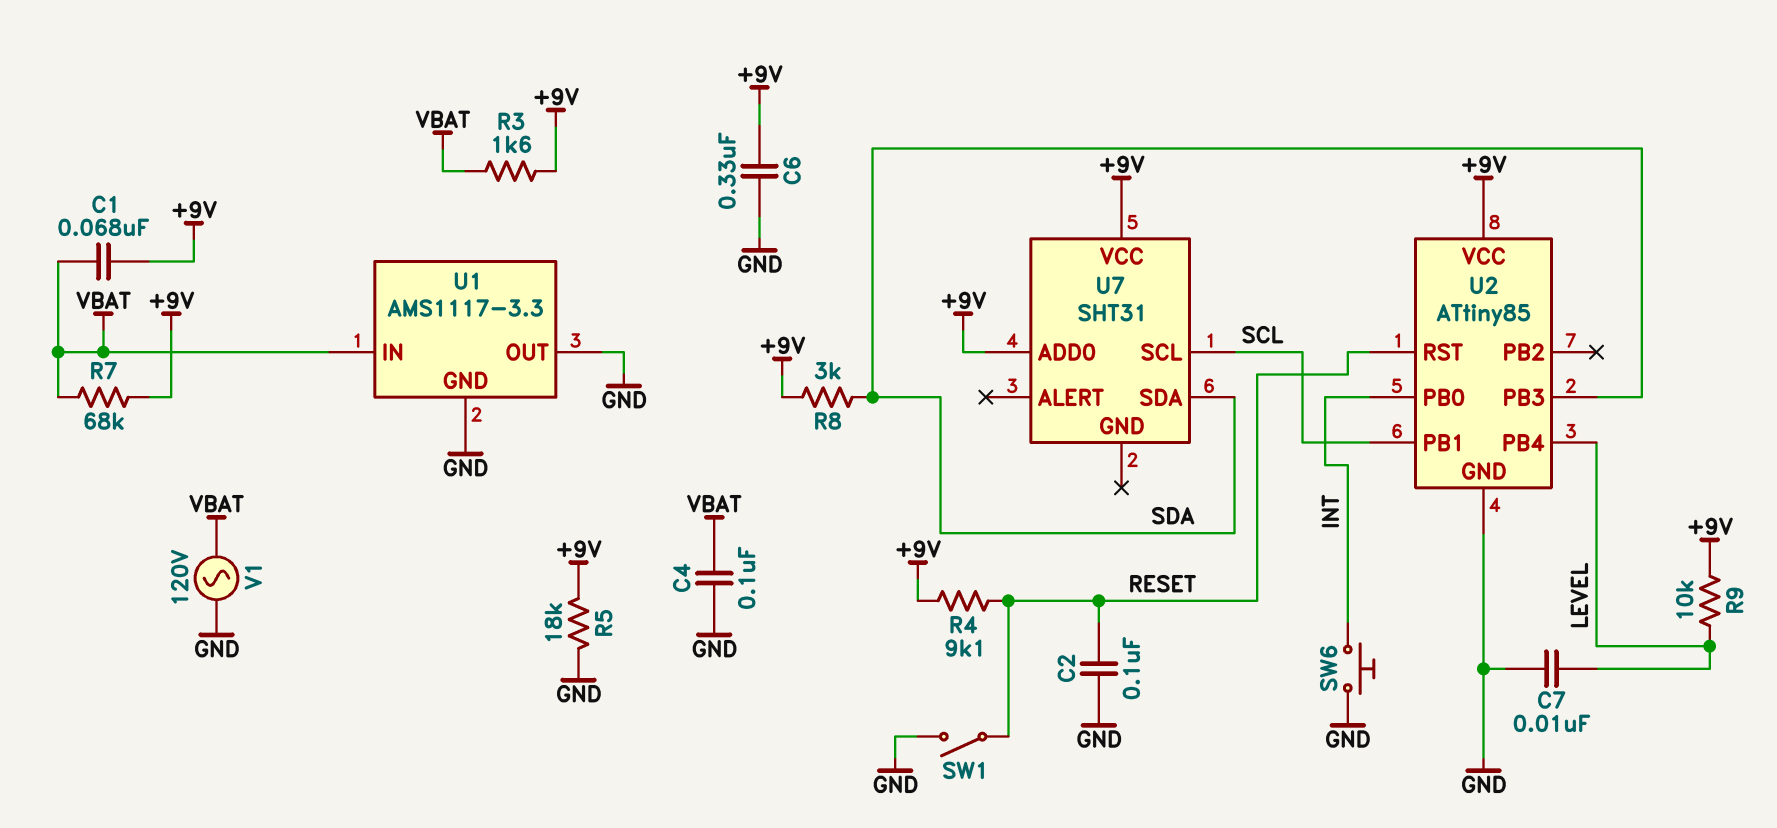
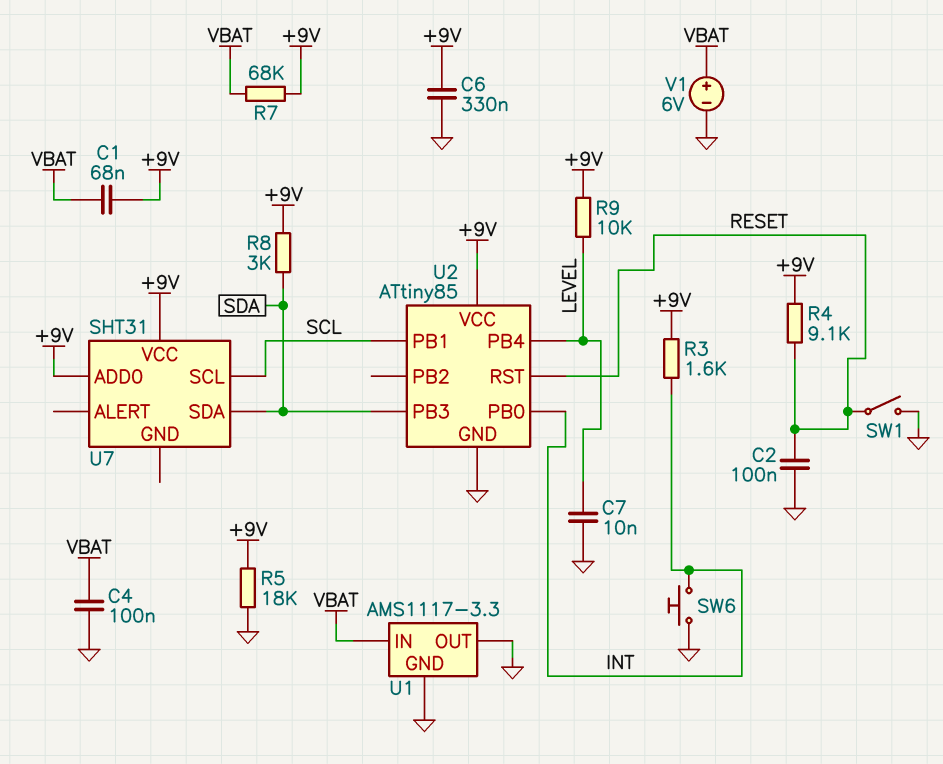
R3: 1.6k (+9V, VBAT) -> 1.6k (+9V, INT)
V1: AC 120V (GND, VBAT) -> 6V (plus VBAT, minus GND)

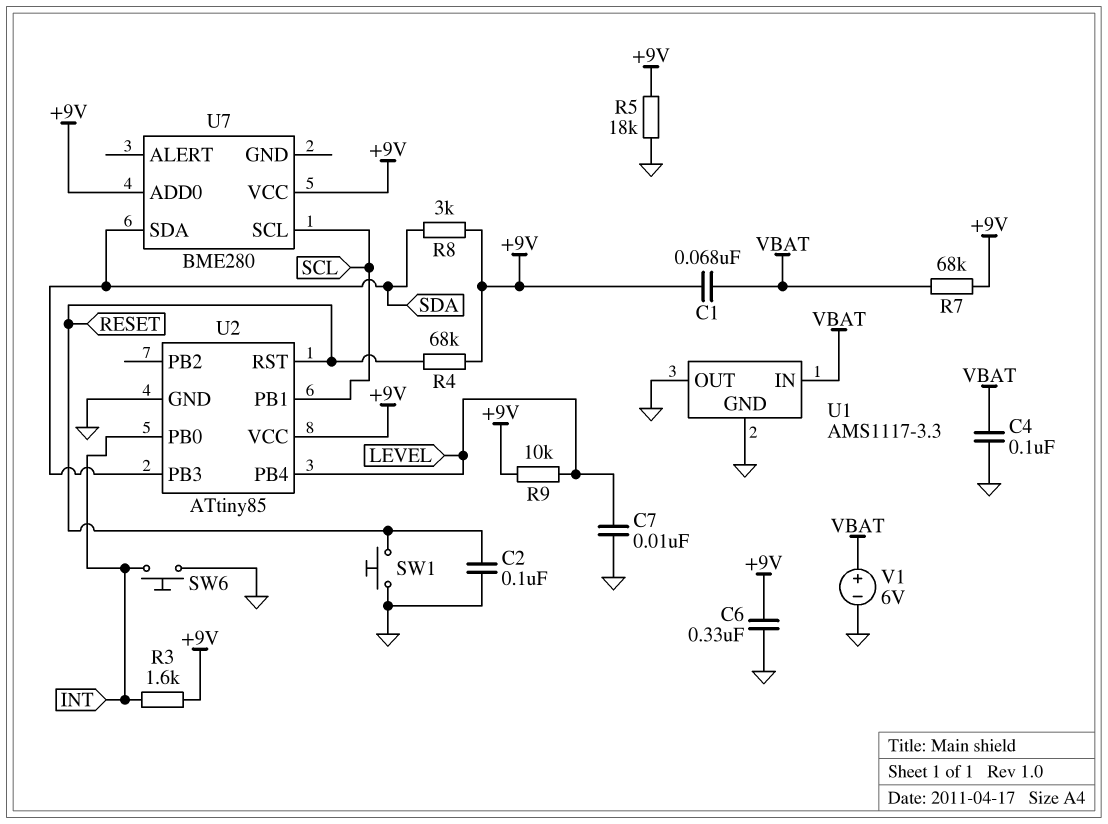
R4: 9.1k (+9V, RESET) -> 68k (+9V, RESET)
SW1: switch (GND, RESET) -> button (GND, RESET)
U7: SHT31 -> BME280

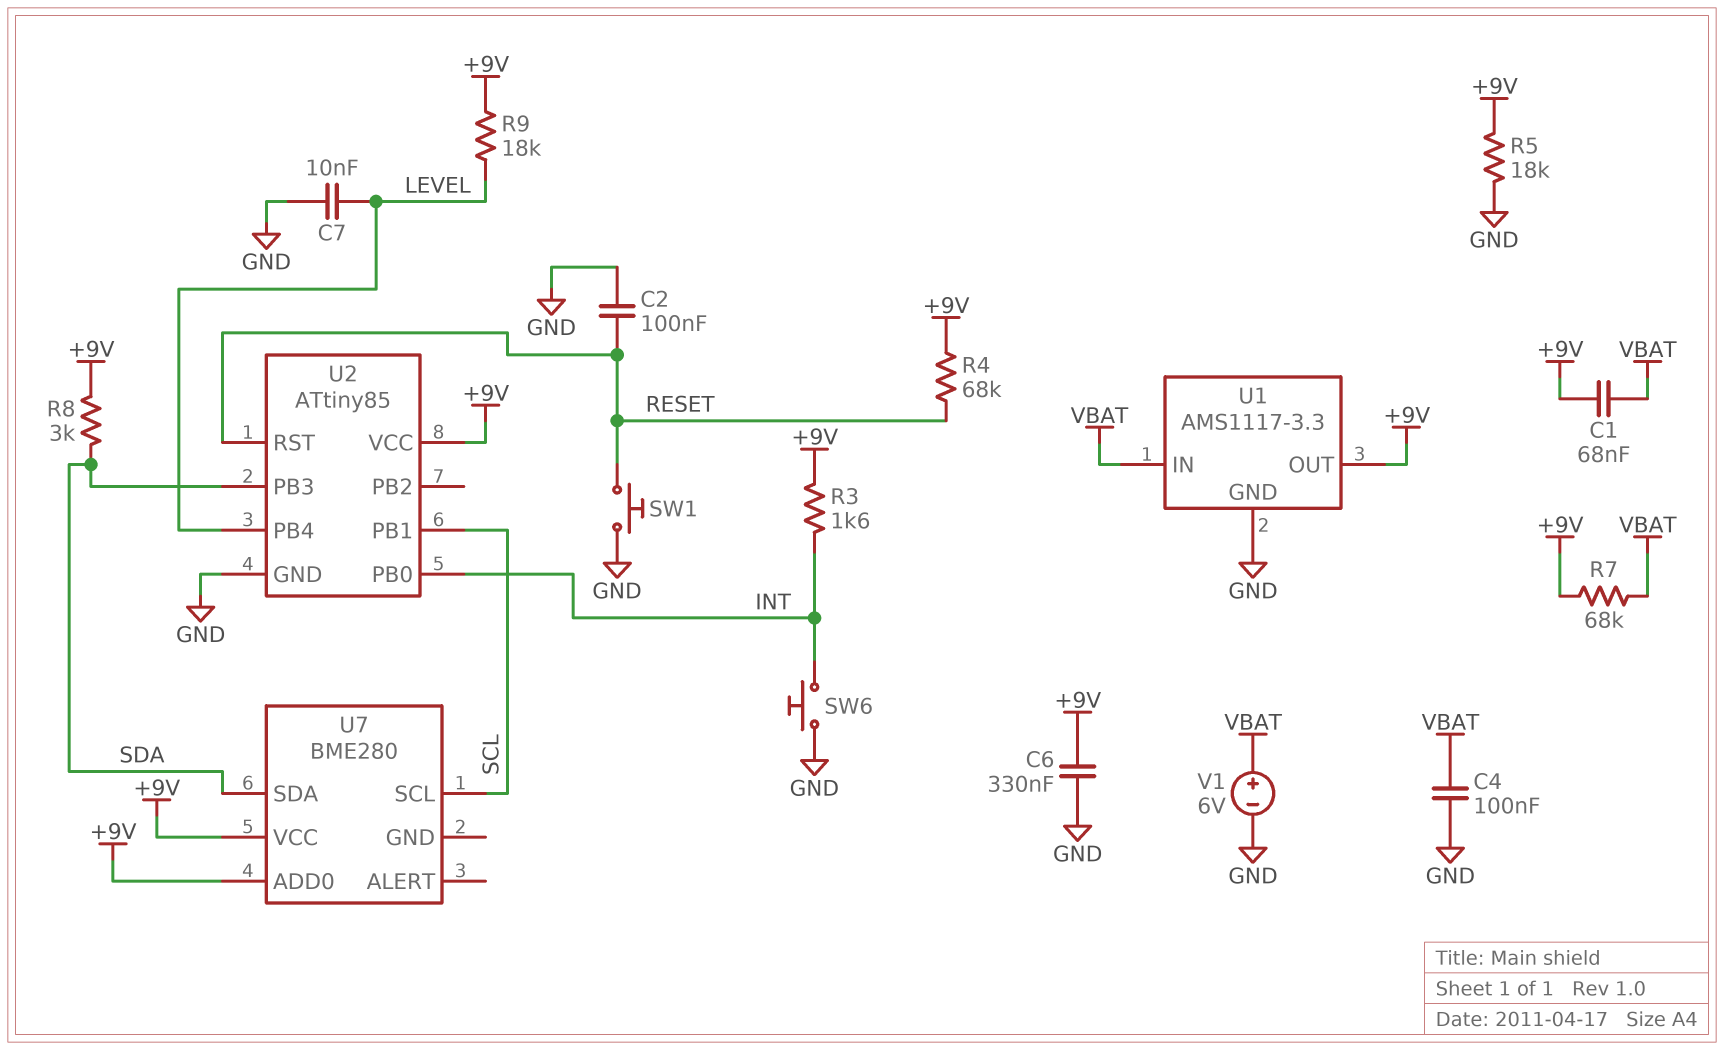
R9: 10k (+9V, LEVEL) -> 18k (+9V, LEVEL)
U1 pin OUT: GND -> +9V

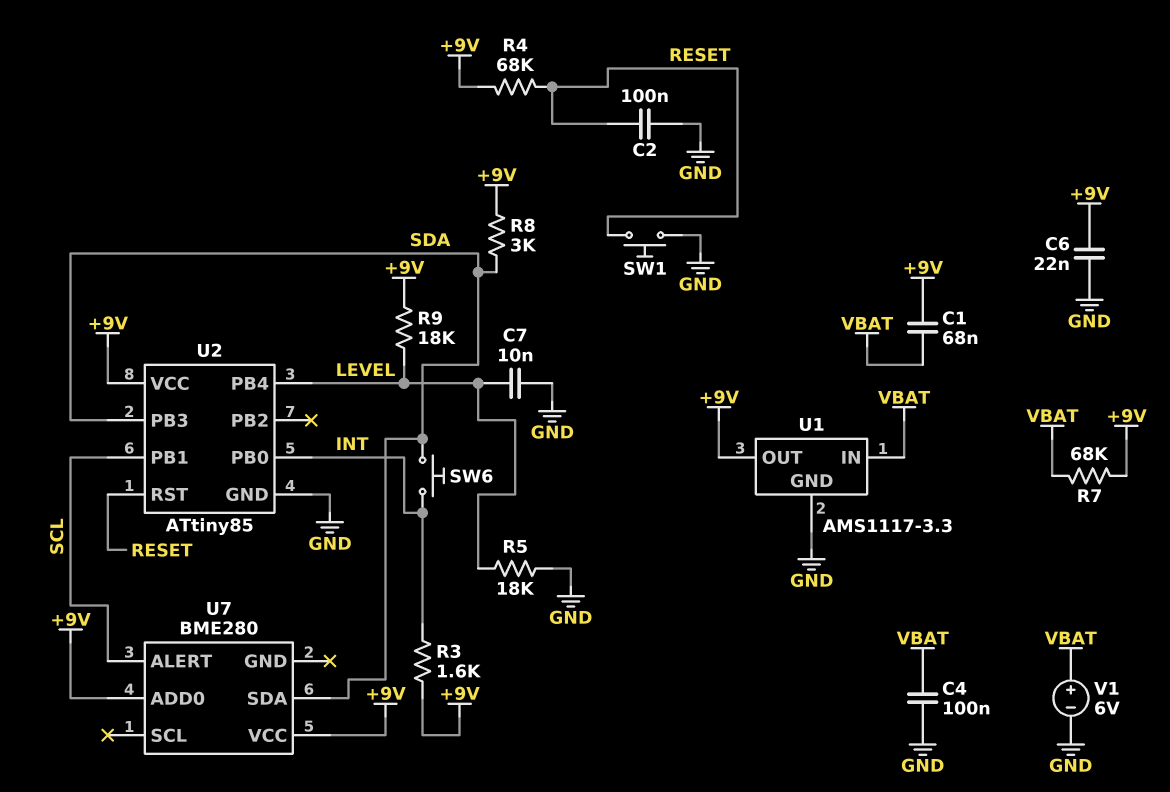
C6: 330nF (+9V, GND) -> 22nF (+9V, GND)
R5: 18k (+9V, GND) -> 18k (GND, LEVEL)
SW6: button (GND, INT) -> button (INT, SDA)
U7 pin ALERT: none -> SCL
U7 pin SCL: SCL -> none

